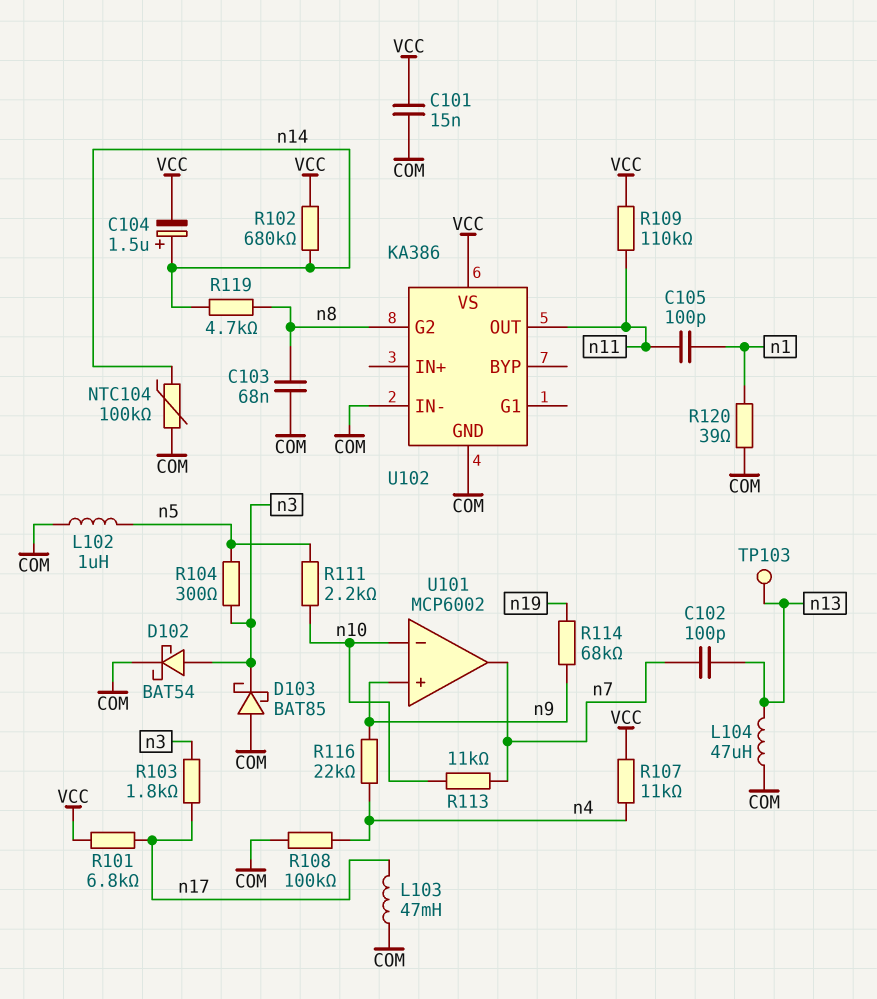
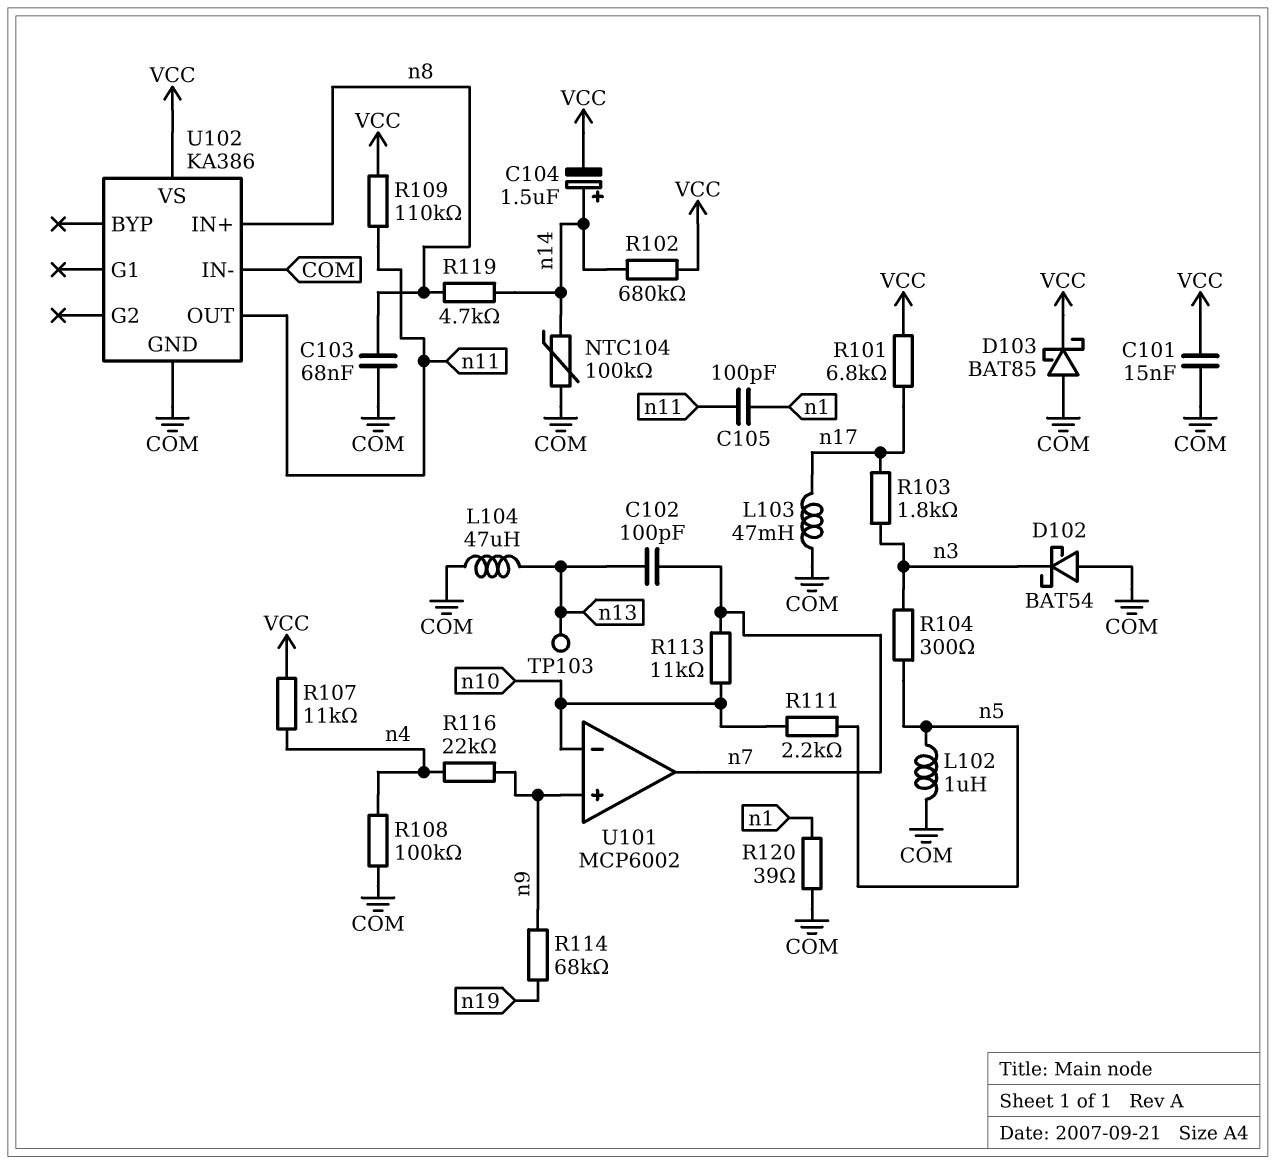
D102: schottky BAT54 (A n3, K COM) -> schottky BAT54 (A COM, K n3)
D103: schottky BAT85 (A COM, K n3) -> schottky BAT85 (A COM, K VCC)
U102 pin G2: n8 -> none
U102 pin IN+: none -> n8

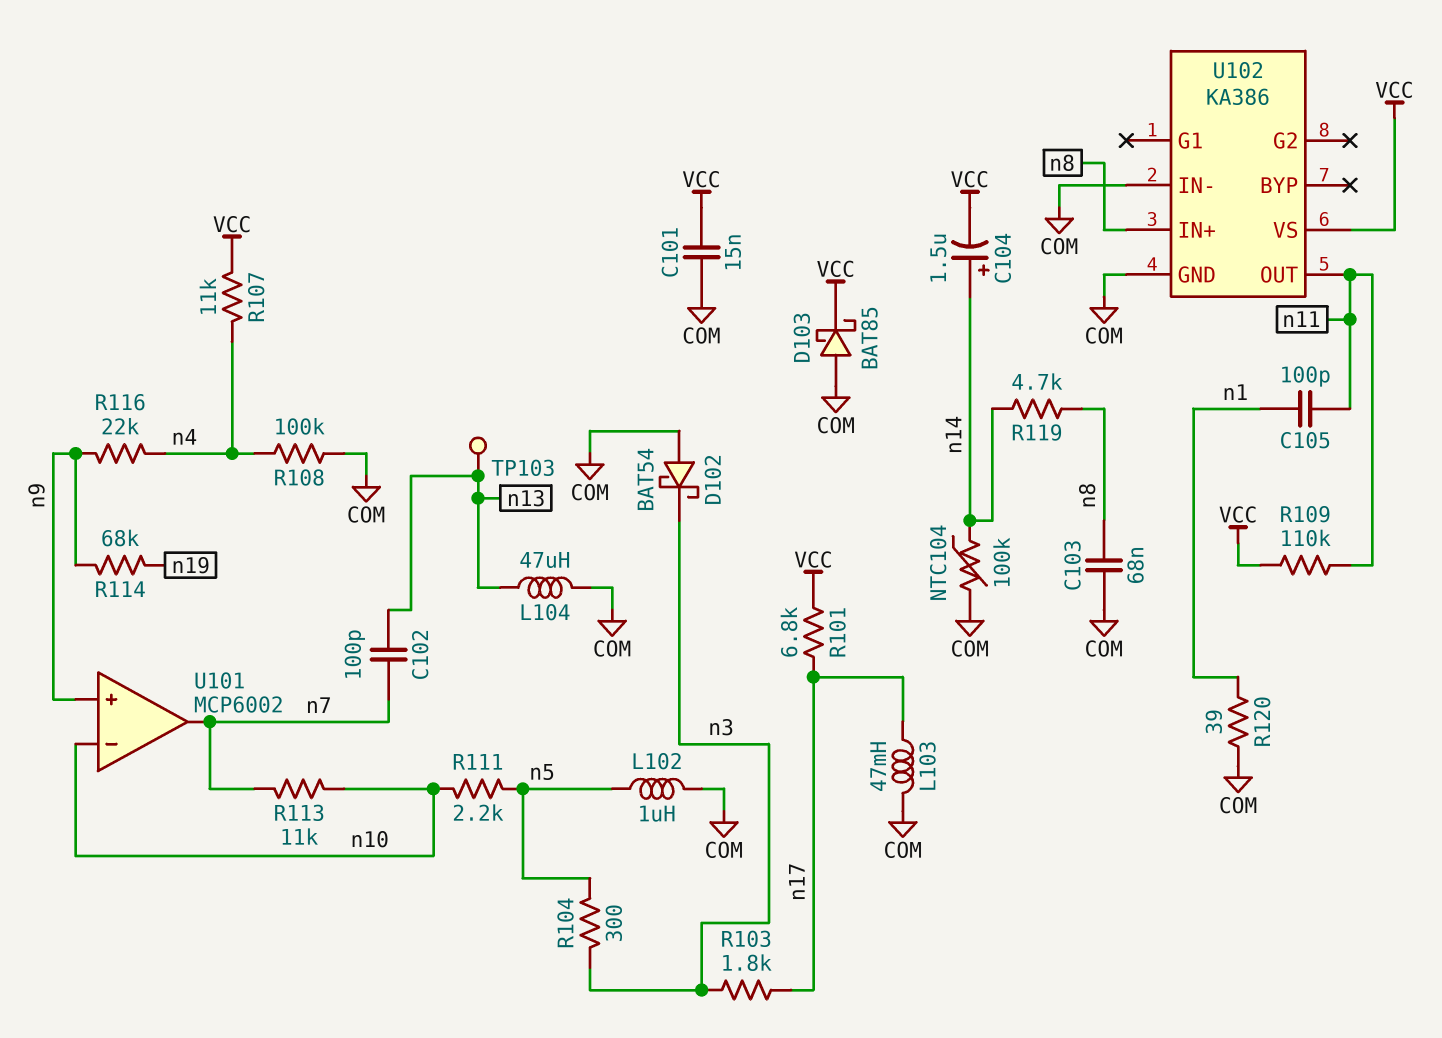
R102: 680k (VCC, n14) -> none

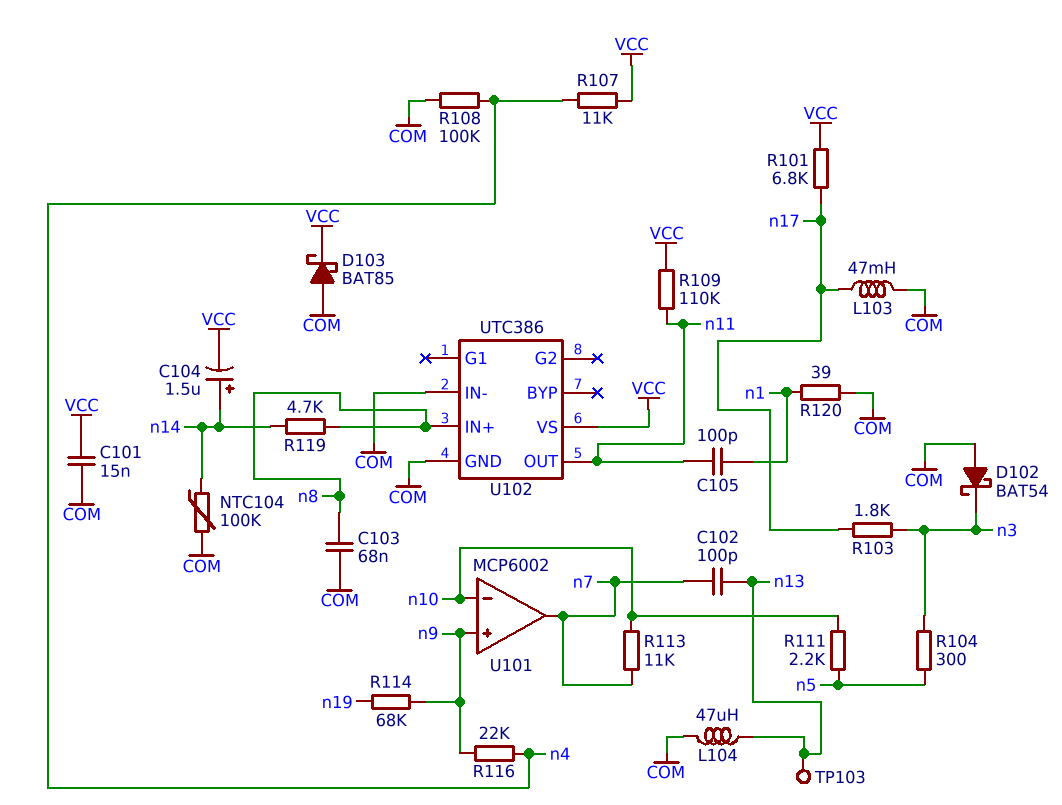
L102: 1uH (COM, n5) -> none
U102: KA386 -> UTC386

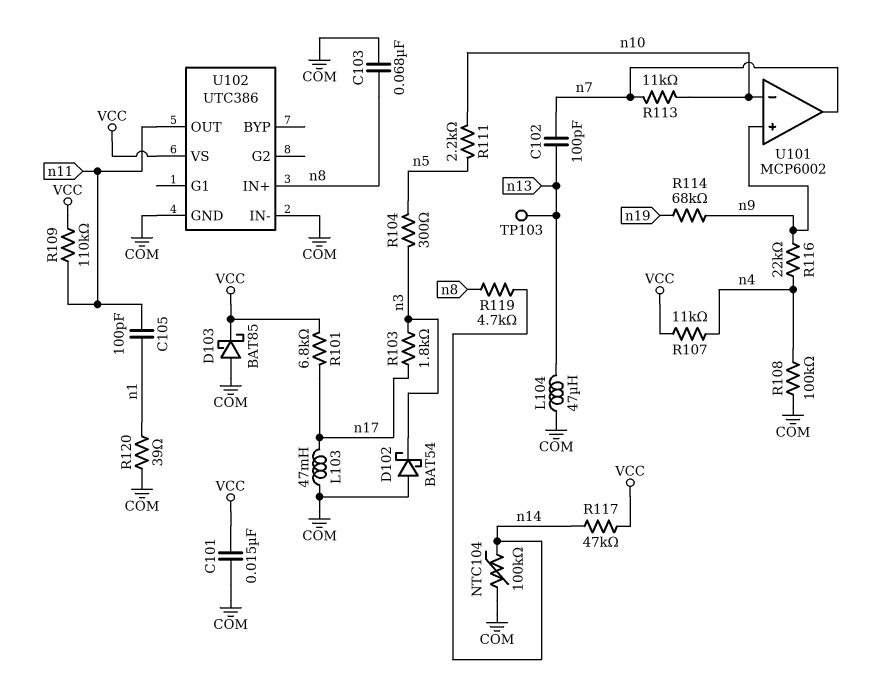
C104: 1.5uF (plus n14, minus VCC) -> none
R117: none -> 47k (VCC, n14)

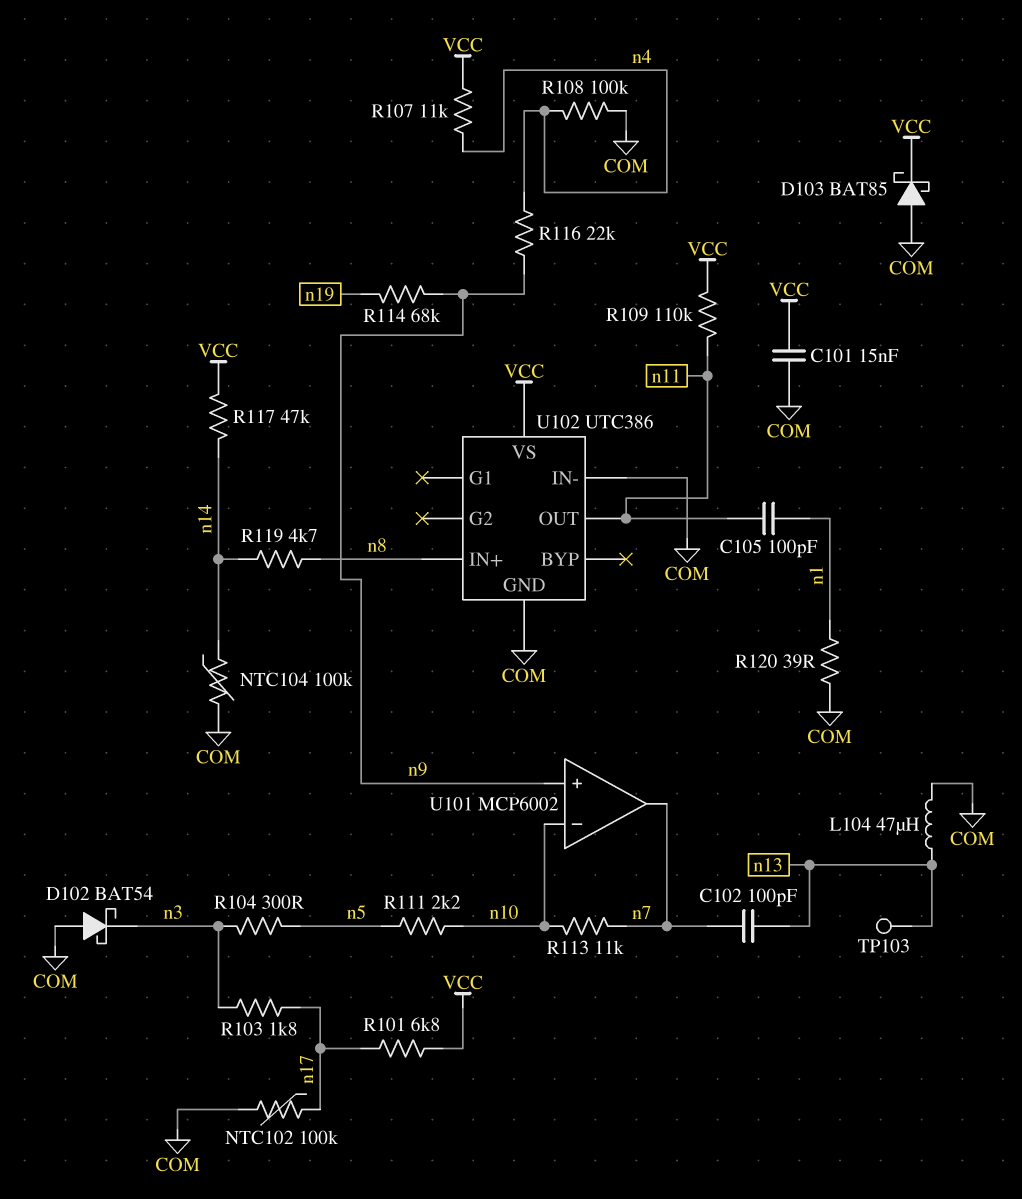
C103: 68nF (COM, n8) -> none
L103: 47mH (COM, n17) -> none
NTC102: none -> 100k (COM, n17)

